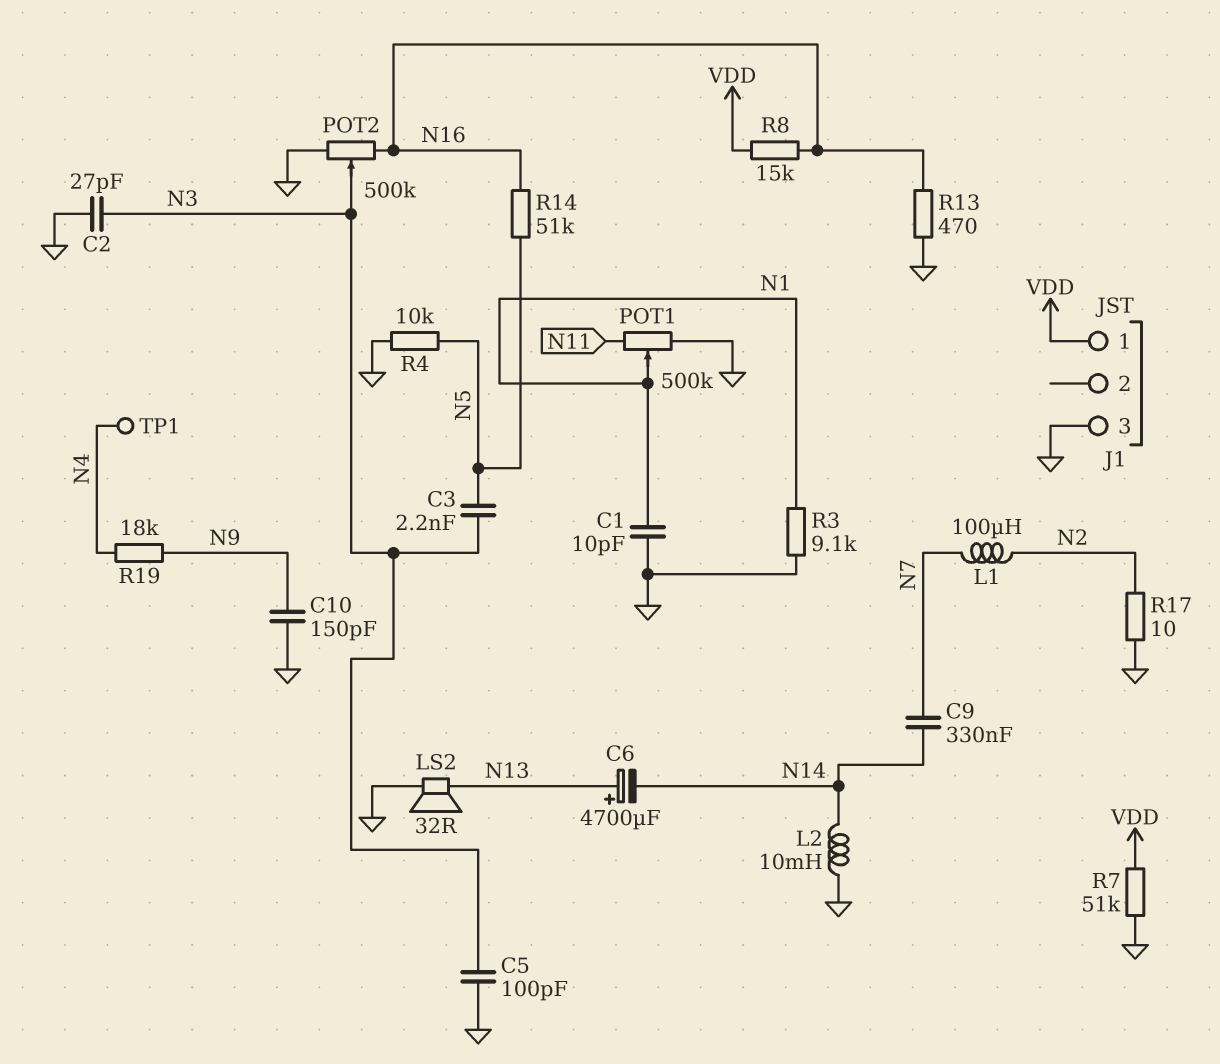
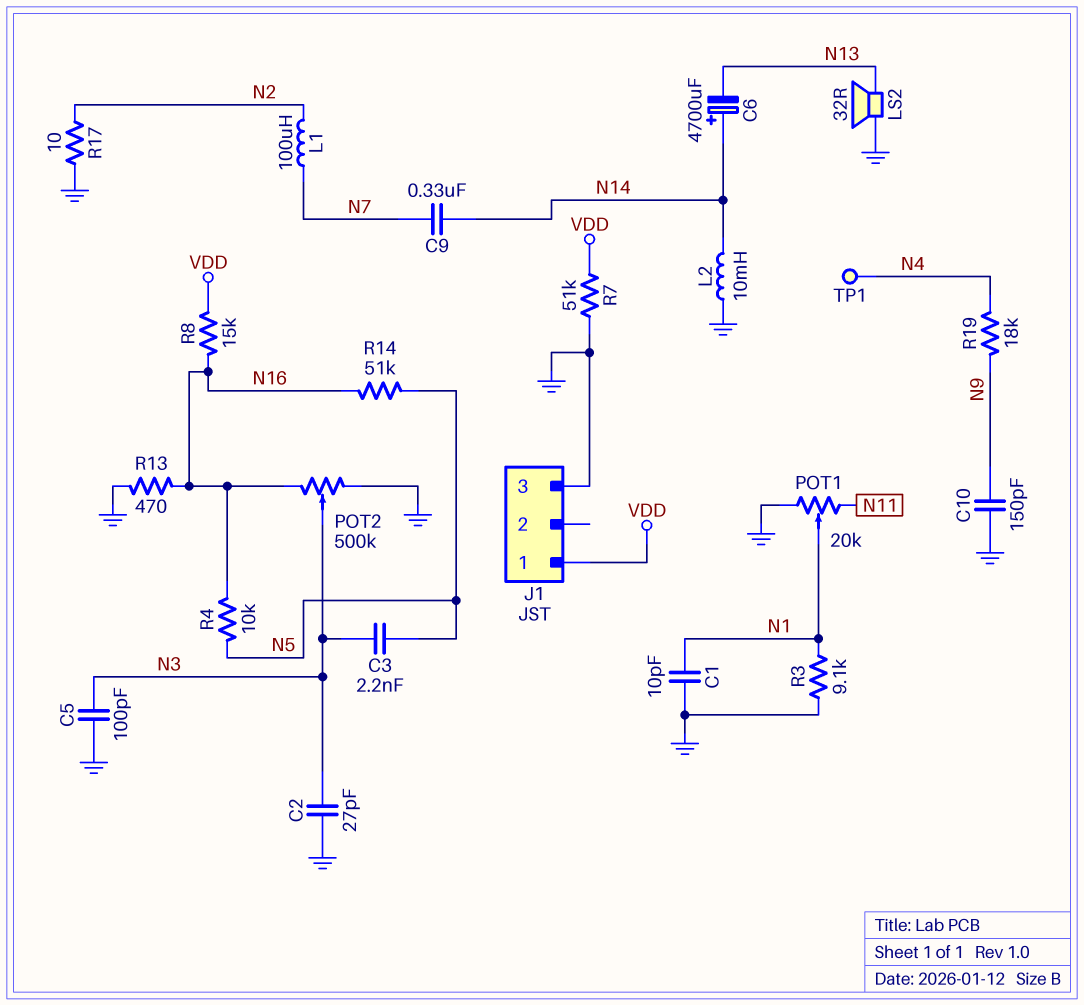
C6: 4700uF (plus N13, minus N14) -> 4700uF (plus N14, minus N13)
POT1: 500k (GND, N11, wiper N1) -> 20k (GND, N11, wiper N1)
R4: 10k (GND, N5) -> 10k (N5, N16)

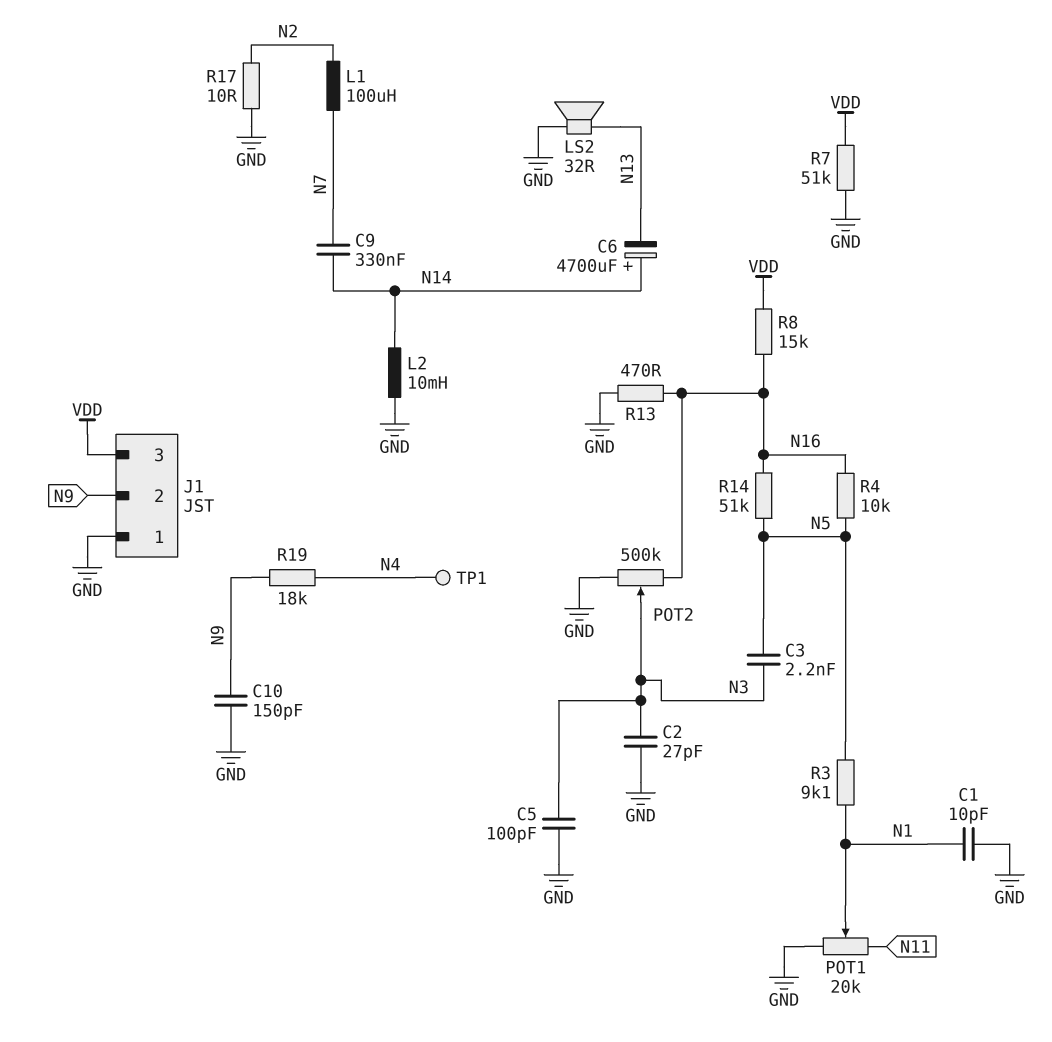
J1 pin 1: VDD -> GND
J1 pin 2: none -> N9
J1 pin 3: GND -> VDD
R3: 9.1k (GND, N1) -> 9.1k (N1, N5)

